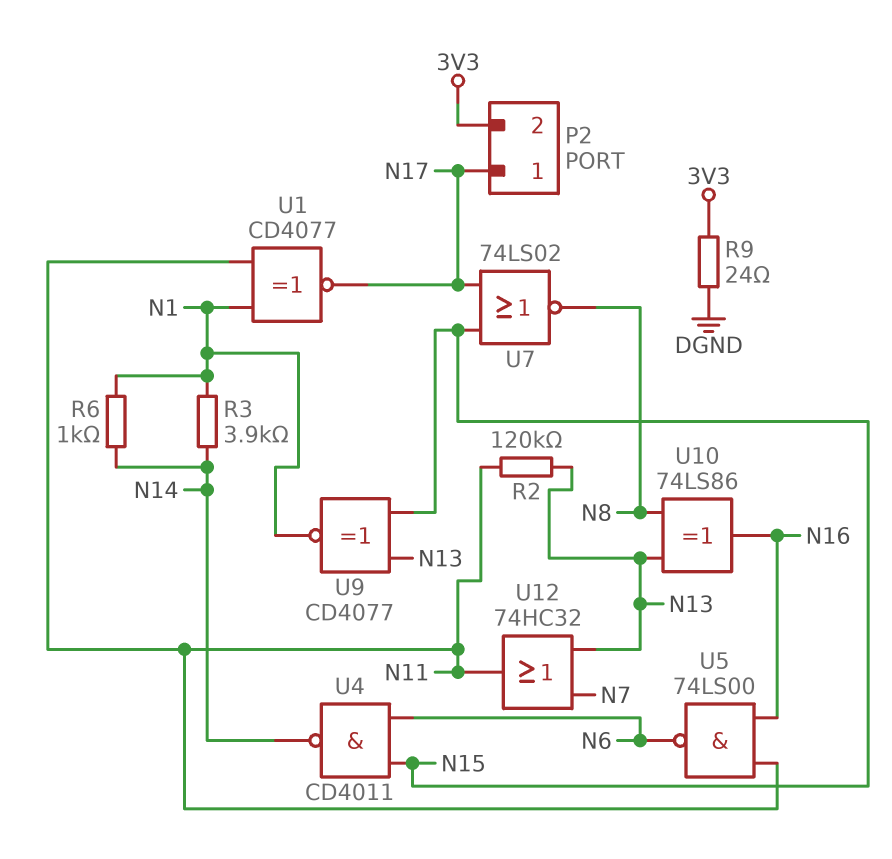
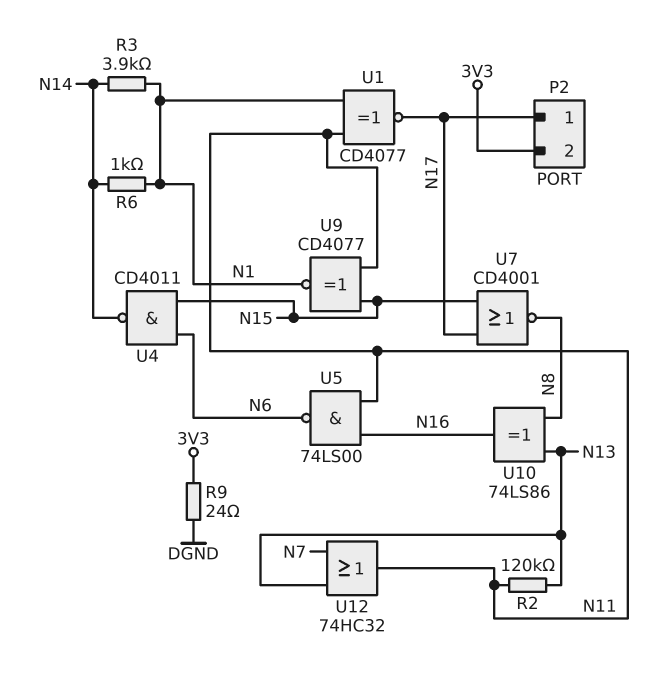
U7: NOR 74LS02 (in N15, in N17, out N8) -> NOR CD4001 (in N15, in N17, out N8)
U9: XNOR CD4077 (in N13, in N15, out N1) -> XNOR CD4077 (in N11, in N15, out N1)

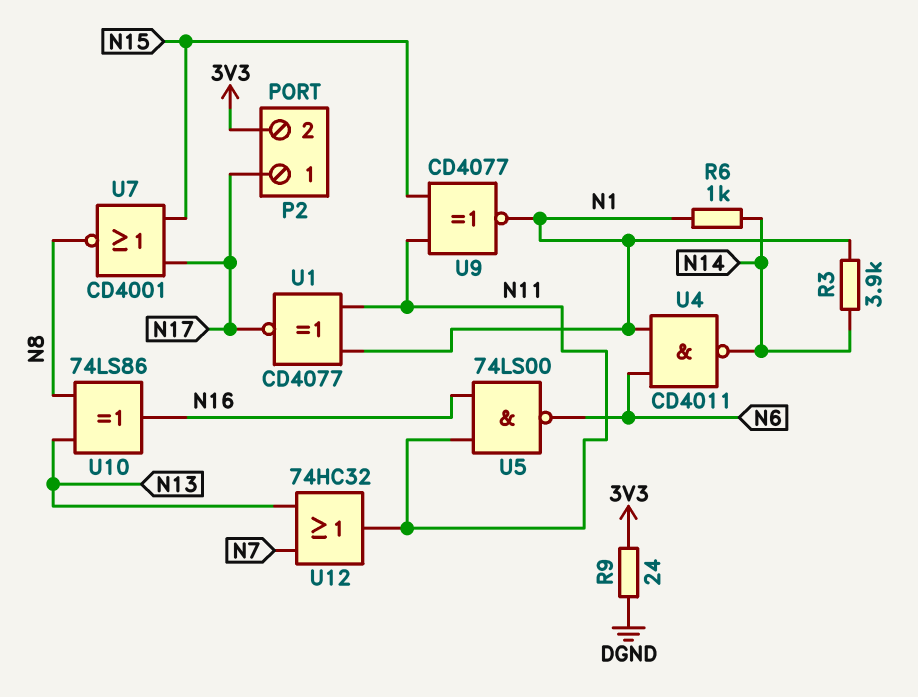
R2: 120k (N11, N13) -> none
U4: NAND CD4011 (in N6, in N15, out N14) -> NAND CD4011 (in N1, in N6, out N14)

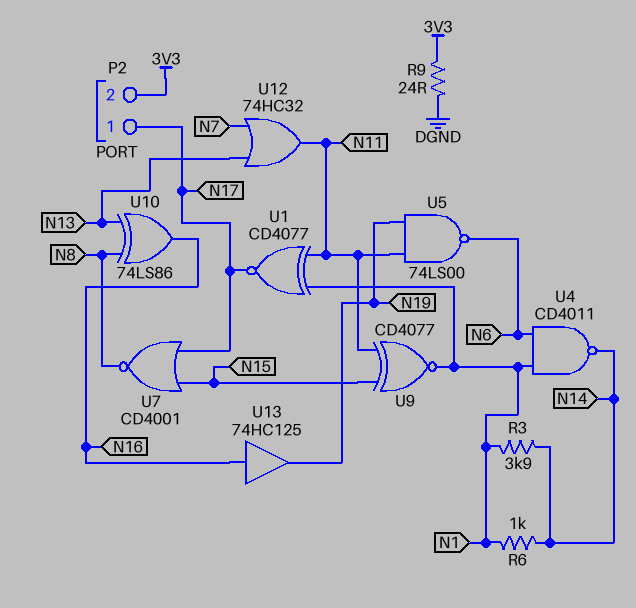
U5: NAND 74LS00 (in N11, in N16, out N6) -> NAND 74LS00 (in N11, in N19, out N6)
U13: none -> buffer 74HC125 (in N16, out N19)

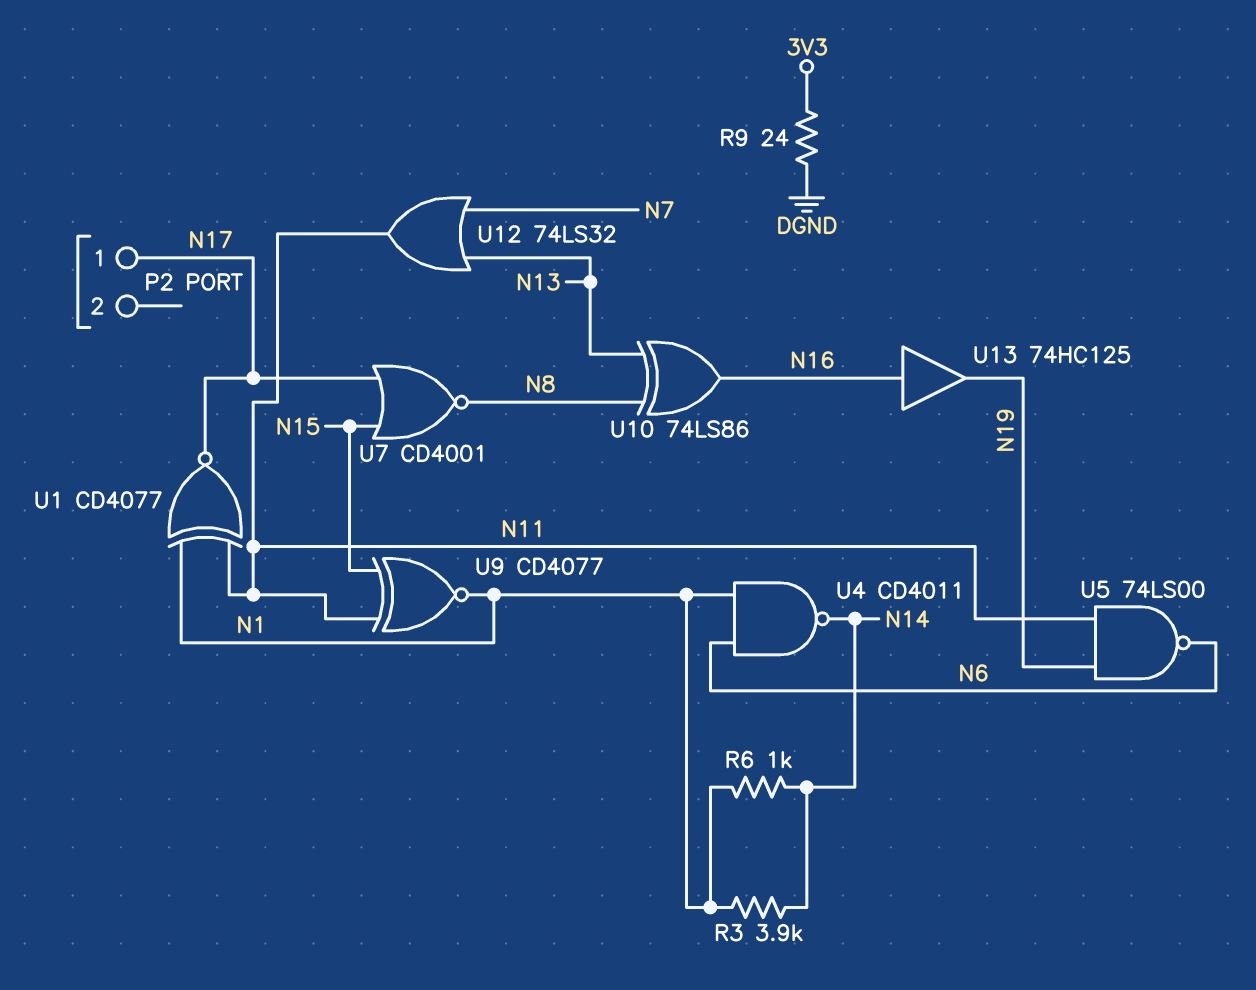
P2 pin 2: 3V3 -> none
U12: OR 74HC32 (in N7, in N13, out N11) -> OR 74LS32 (in N7, in N13, out N11)

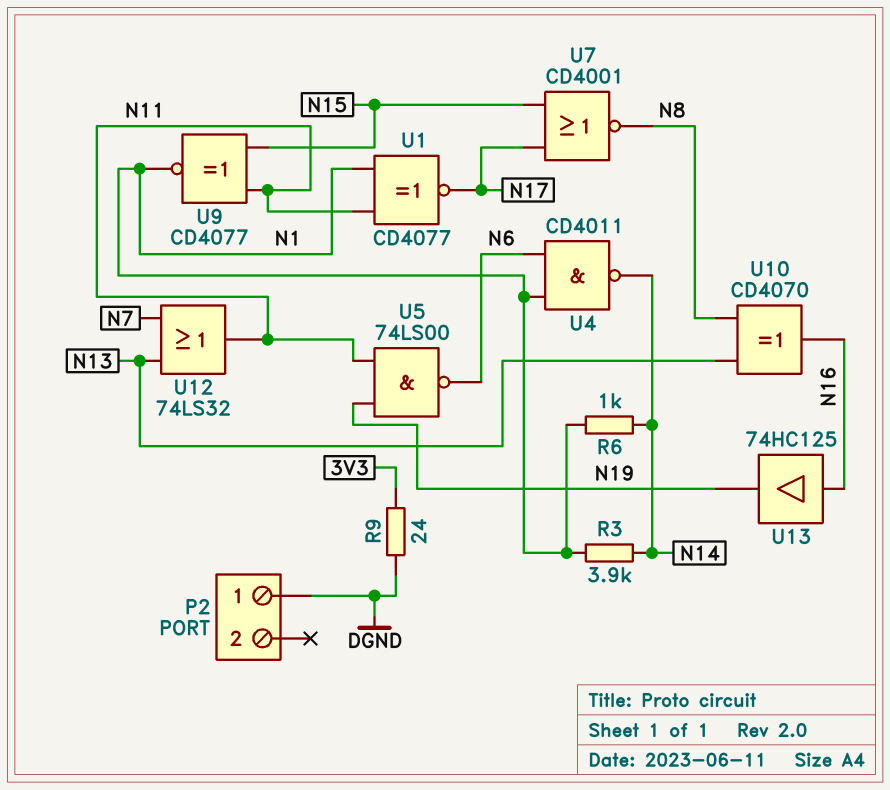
P2 pin 1: N17 -> DGND
U10: XOR 74LS86 (in N8, in N13, out N16) -> XOR CD4070 (in N8, in N13, out N16)

